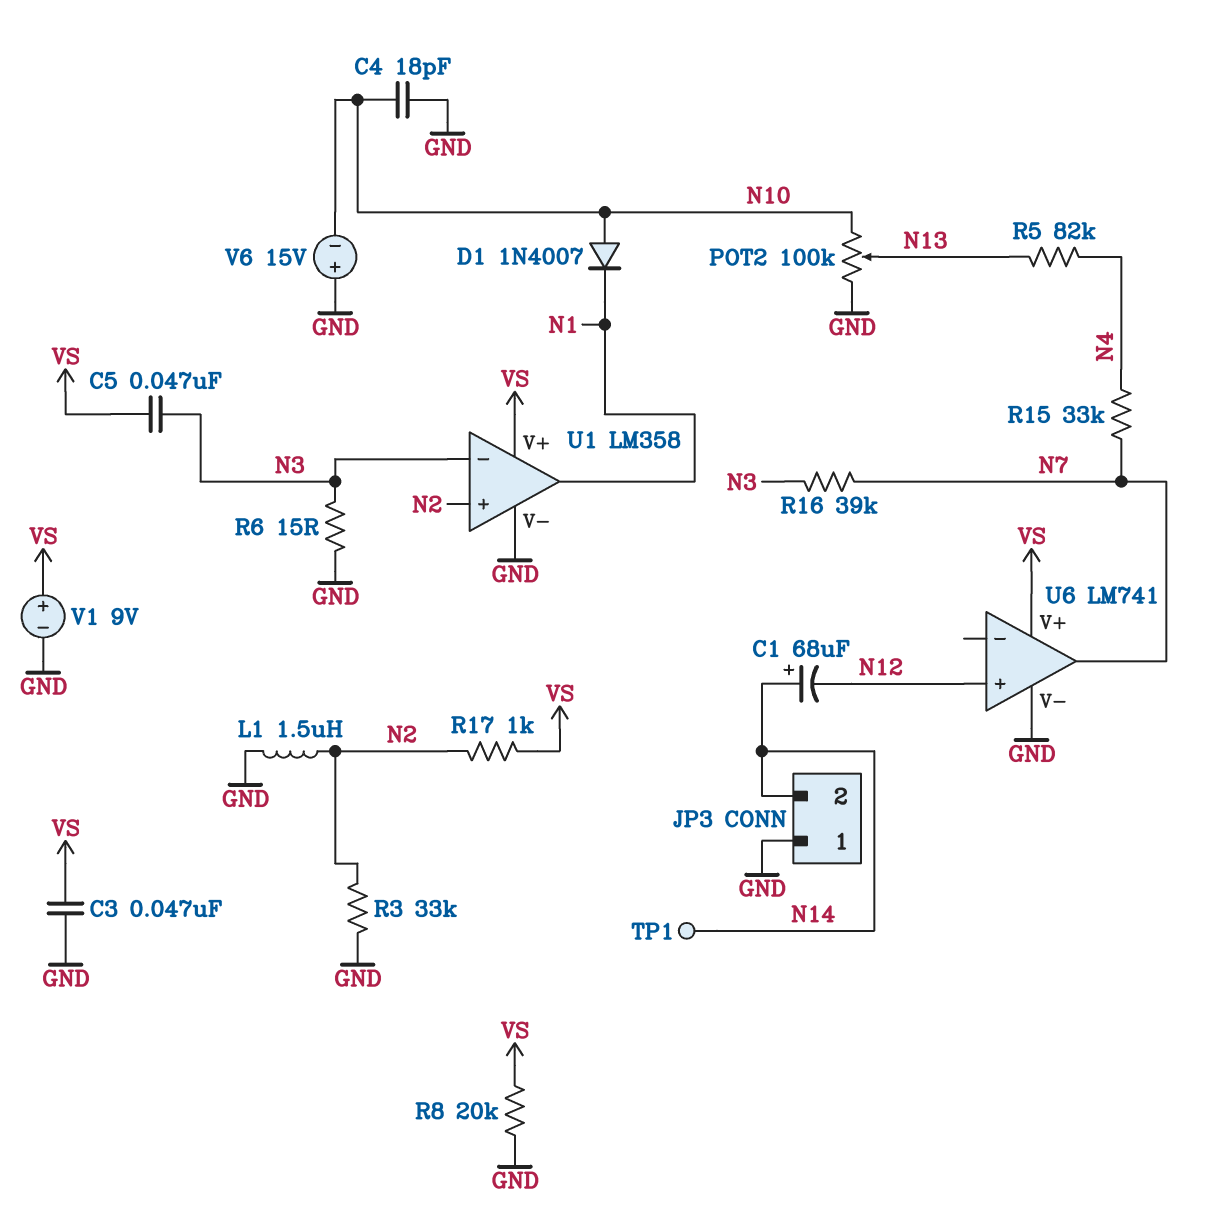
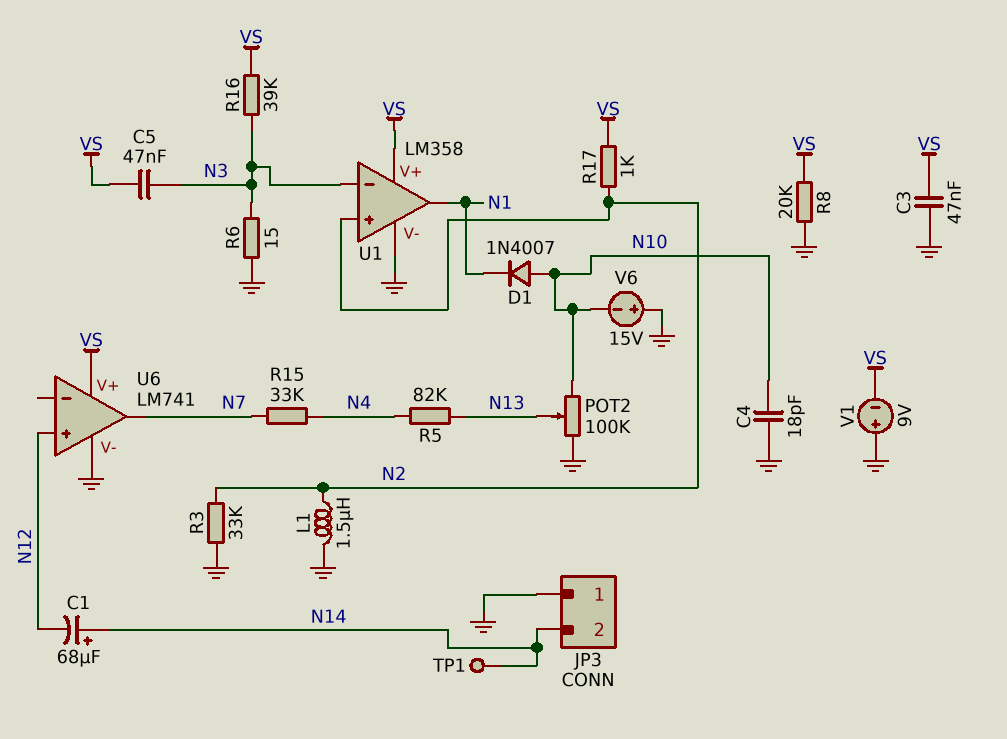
R16: 39k (N3, N7) -> 39k (N3, VS)
V1: 9V (plus VS, minus GND) -> 9V (plus GND, minus VS)

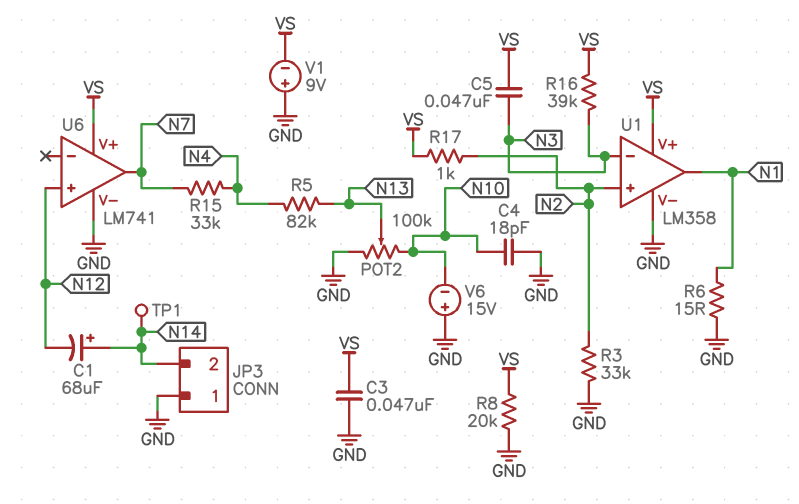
D1: diode 1N4007 (A N10, K N1) -> none
L1: 1.5uH (GND, N2) -> none
R6: 15 (GND, N3) -> 15 (GND, N1)

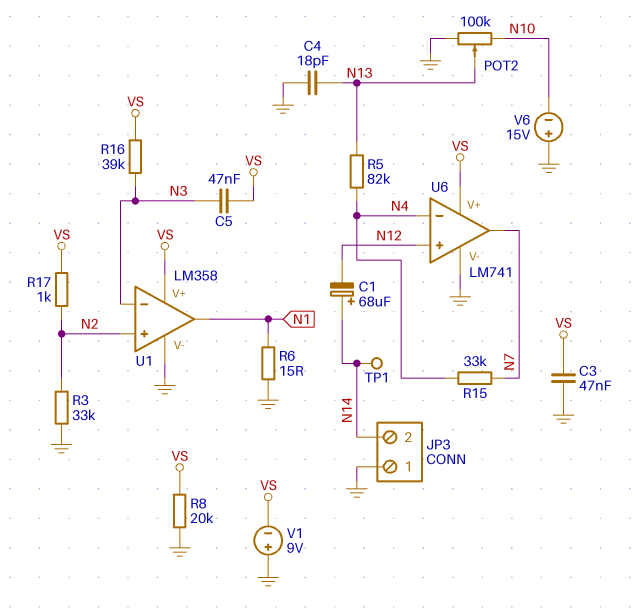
C4: 18pF (GND, N10) -> 18pF (GND, N13)
U6 pin in-: none -> N4

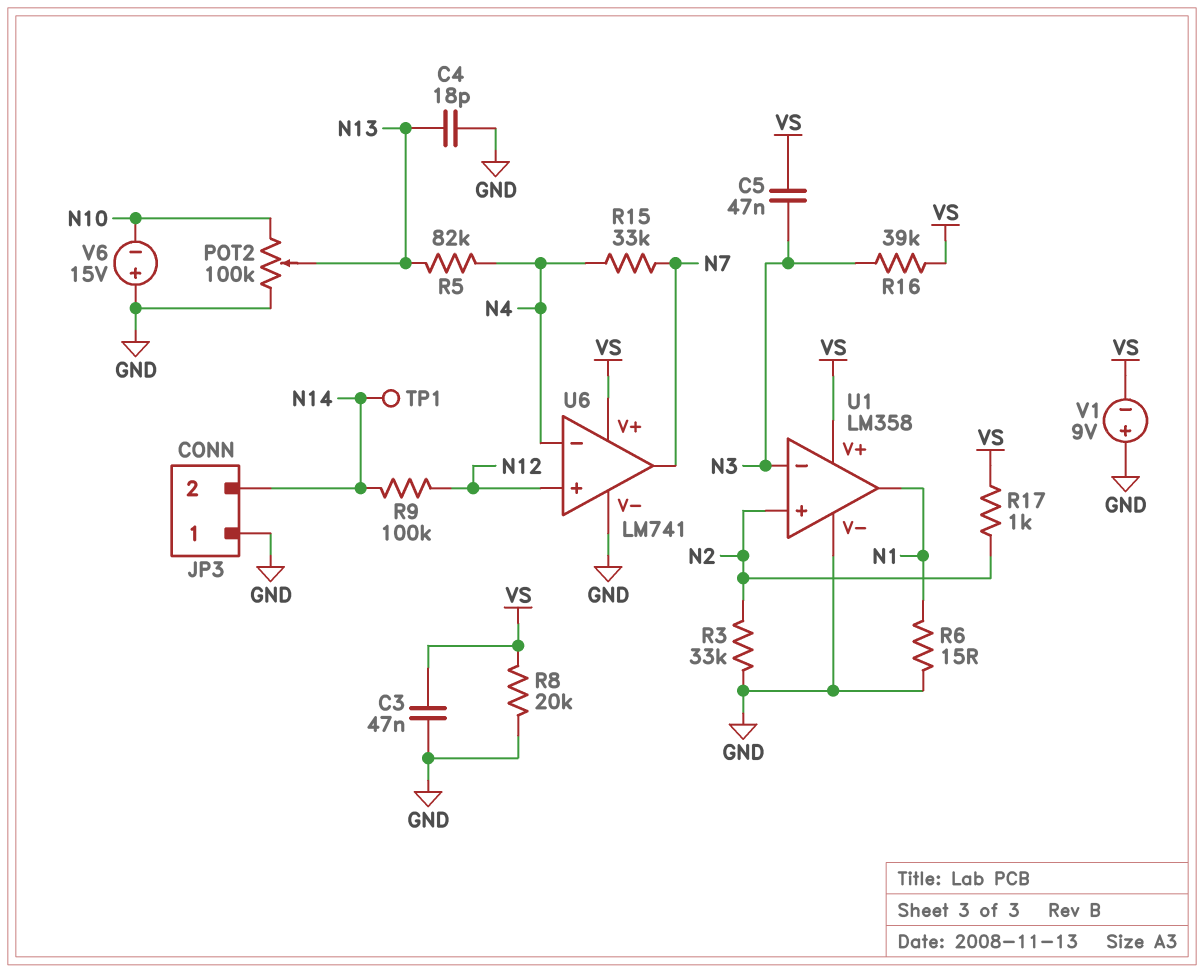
C1: 68uF (plus N14, minus N12) -> none
R9: none -> 100k (N12, N14)

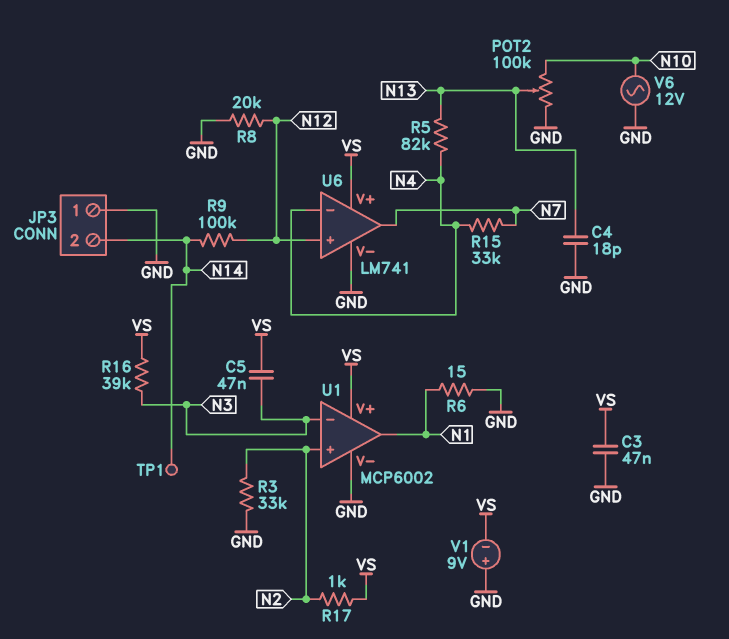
R8: 20k (GND, VS) -> 20k (GND, N12)
U1: LM358 -> MCP6002
V6: 15V (plus GND, minus N10) -> AC 12V (GND, N10)

